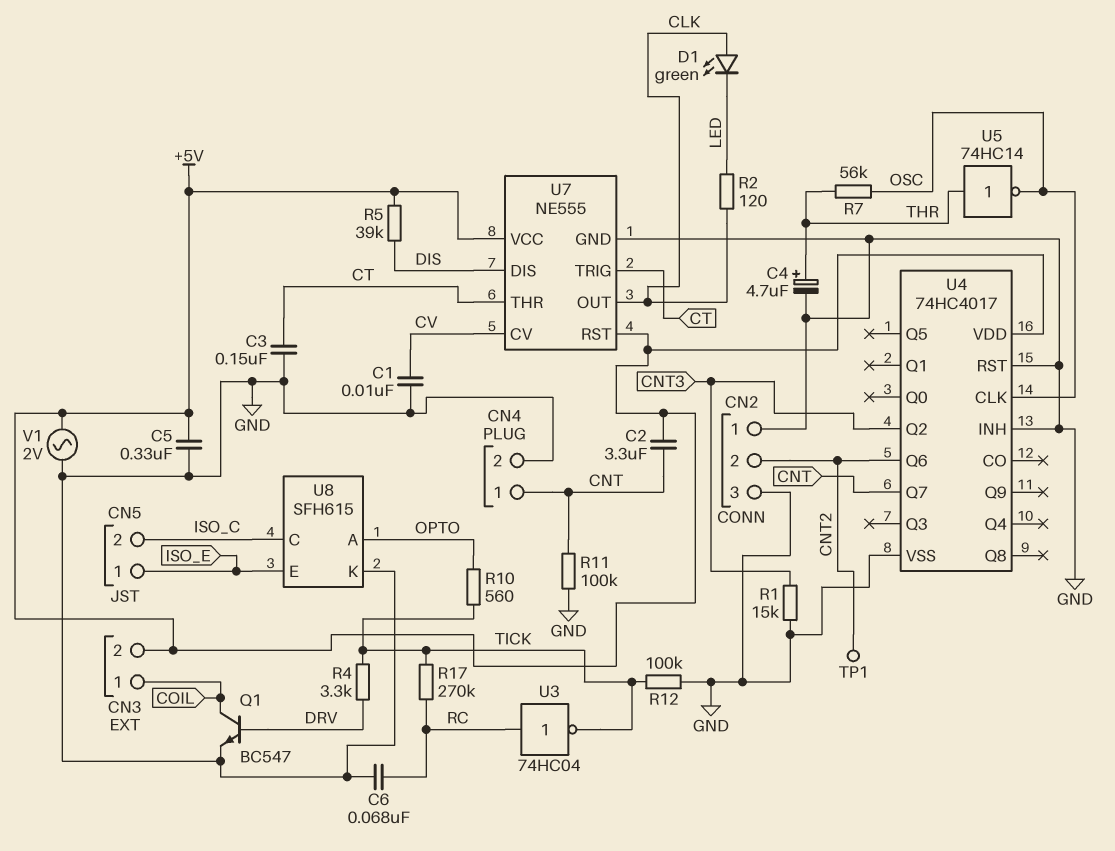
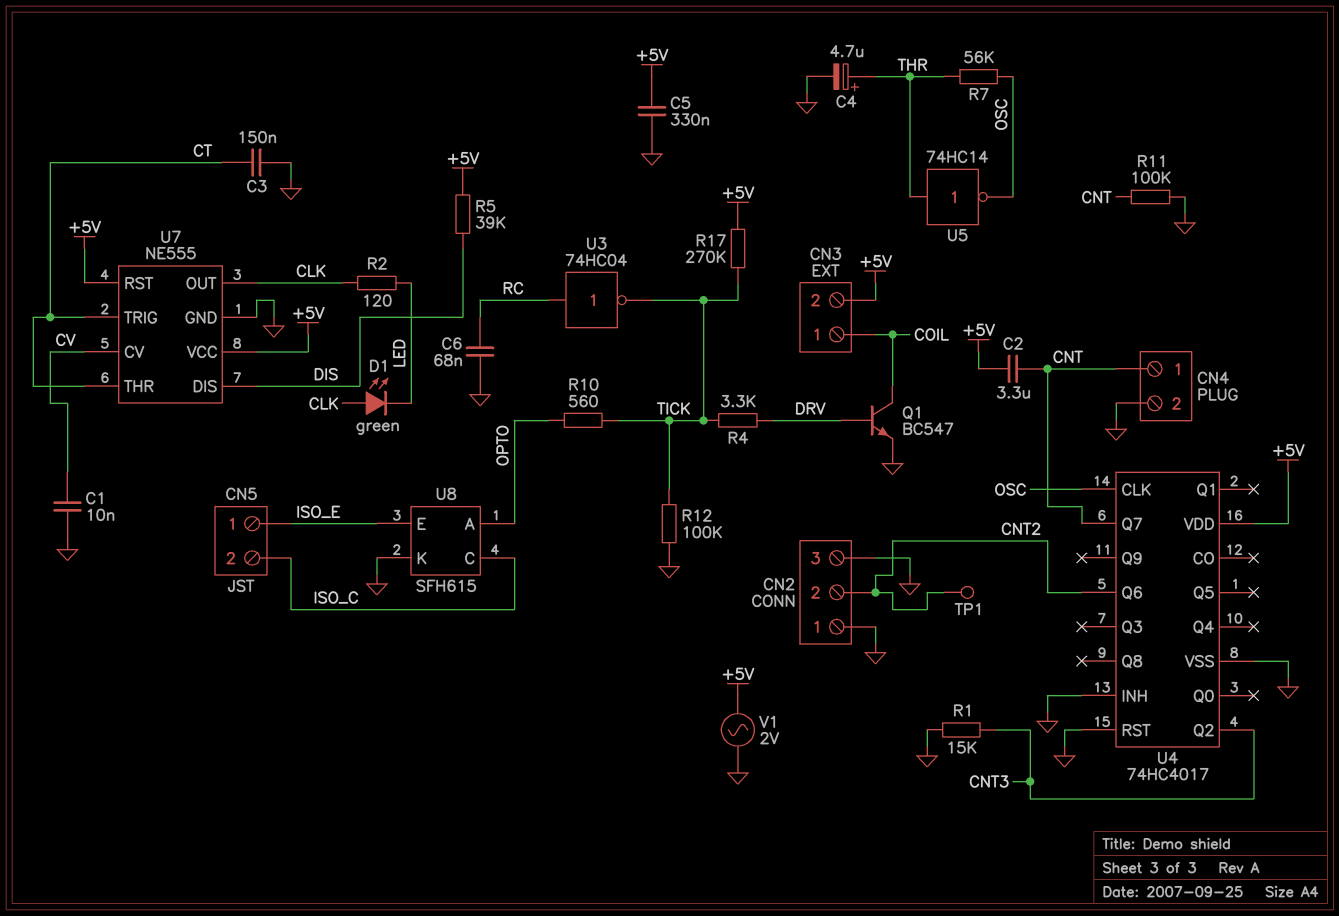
R17: 270k (RC, TICK) -> 270k (+5V, TICK)

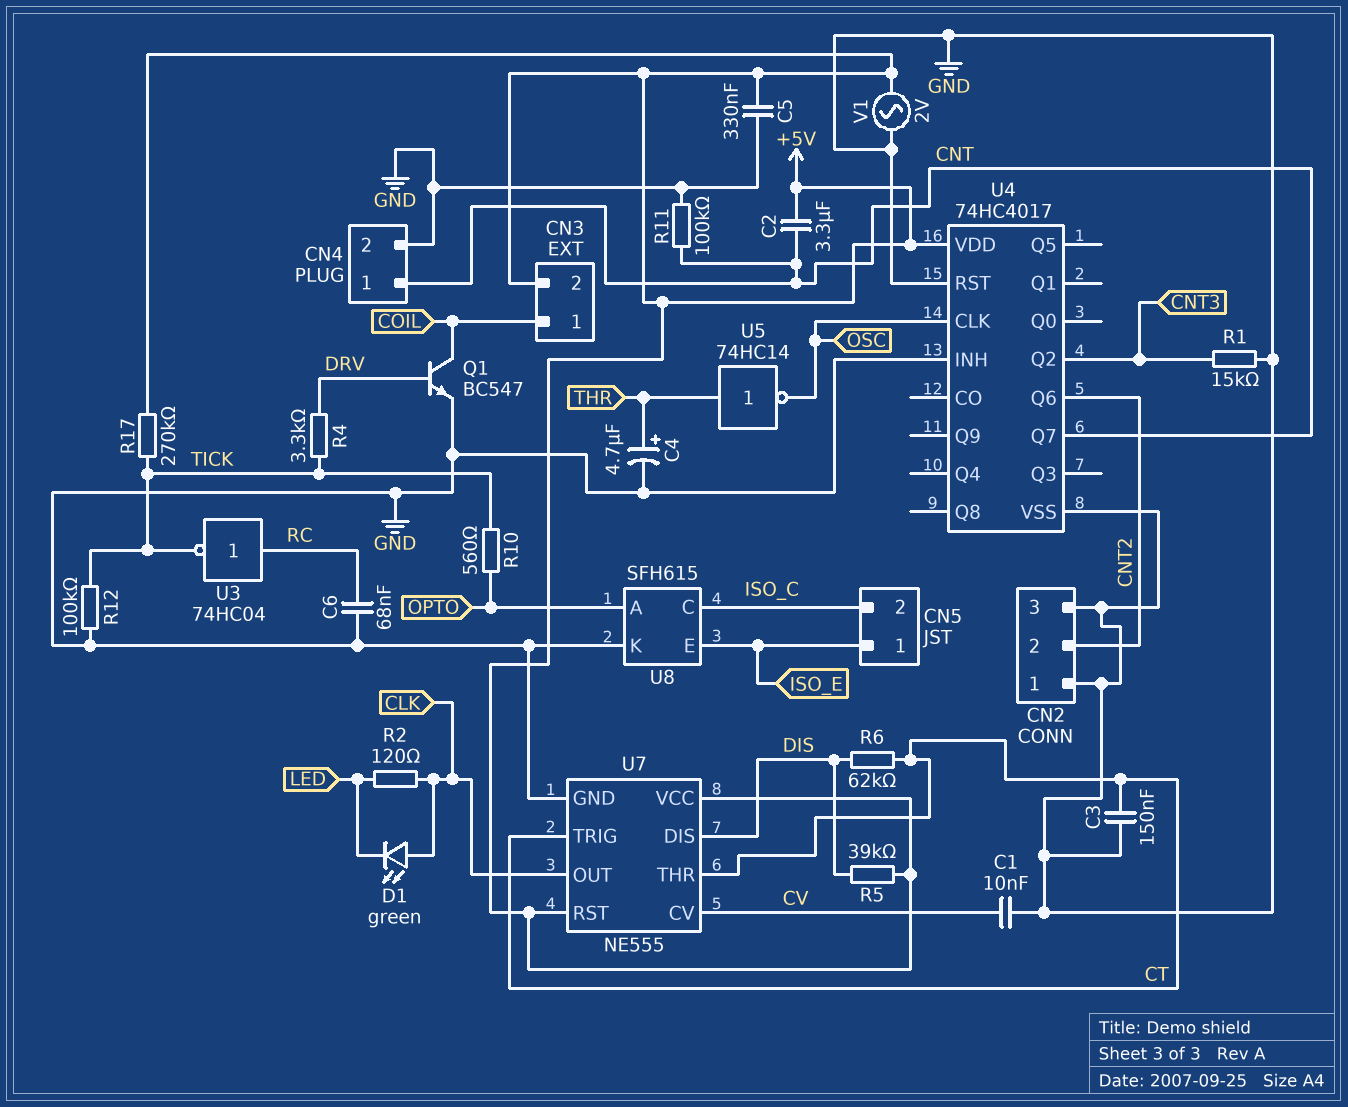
R6: none -> 62k (CT, DIS)
R7: 56k (OSC, THR) -> none
TP1: test point (CNT2) -> none

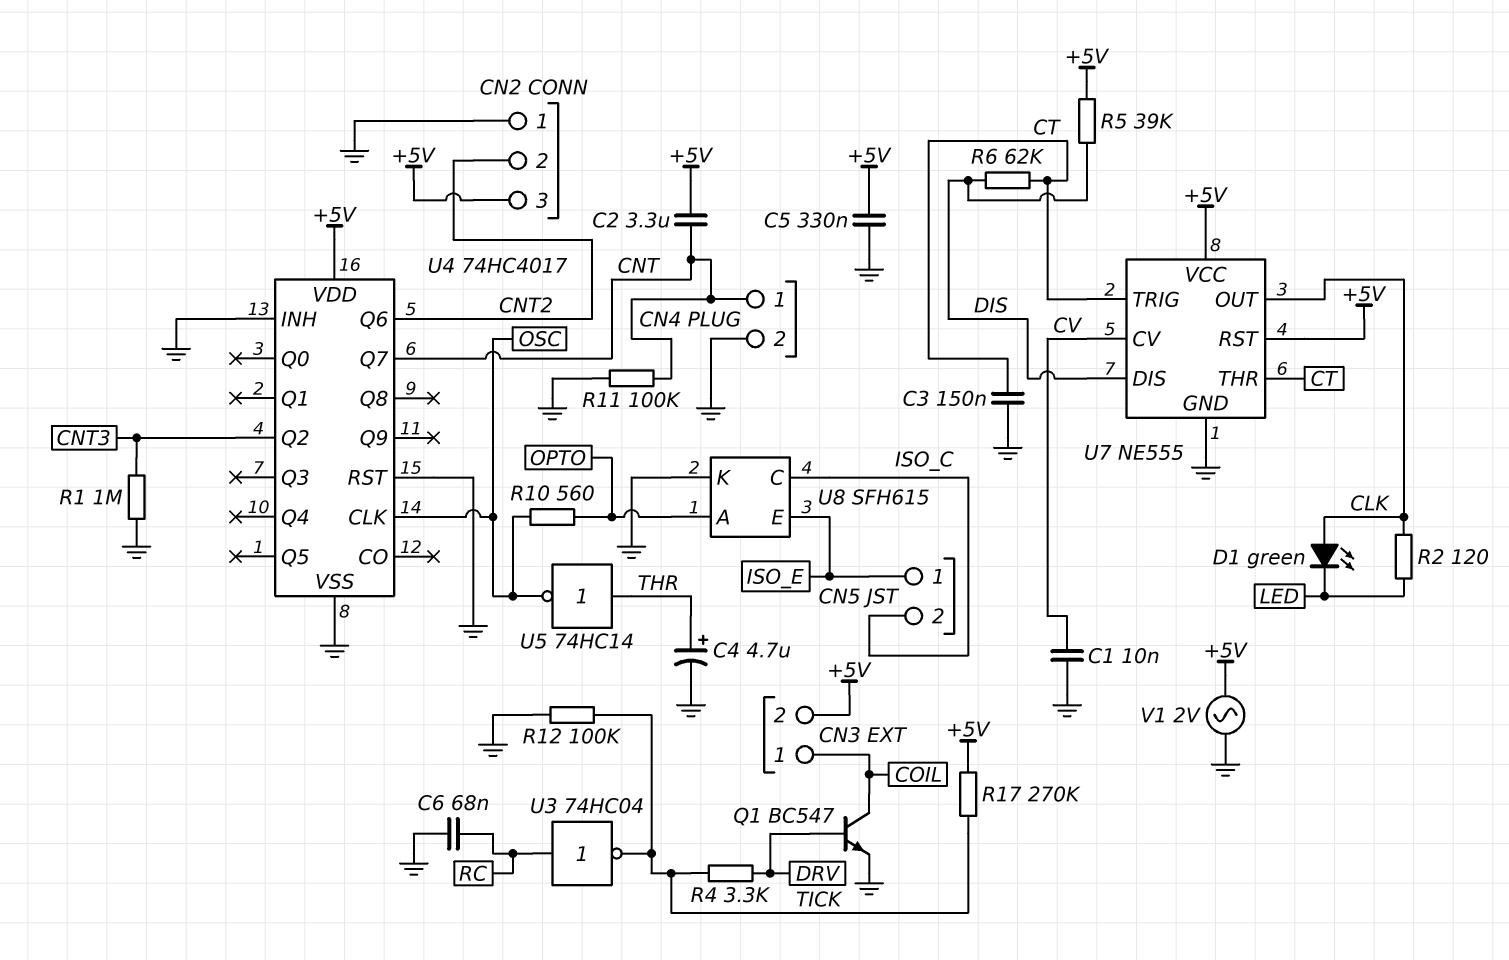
CN2 pin 3: GND -> +5V
R1: 15k (CNT3, GND) -> 1M (CNT3, GND)
R10: 560 (OPTO, TICK) -> 560 (OPTO, OSC)

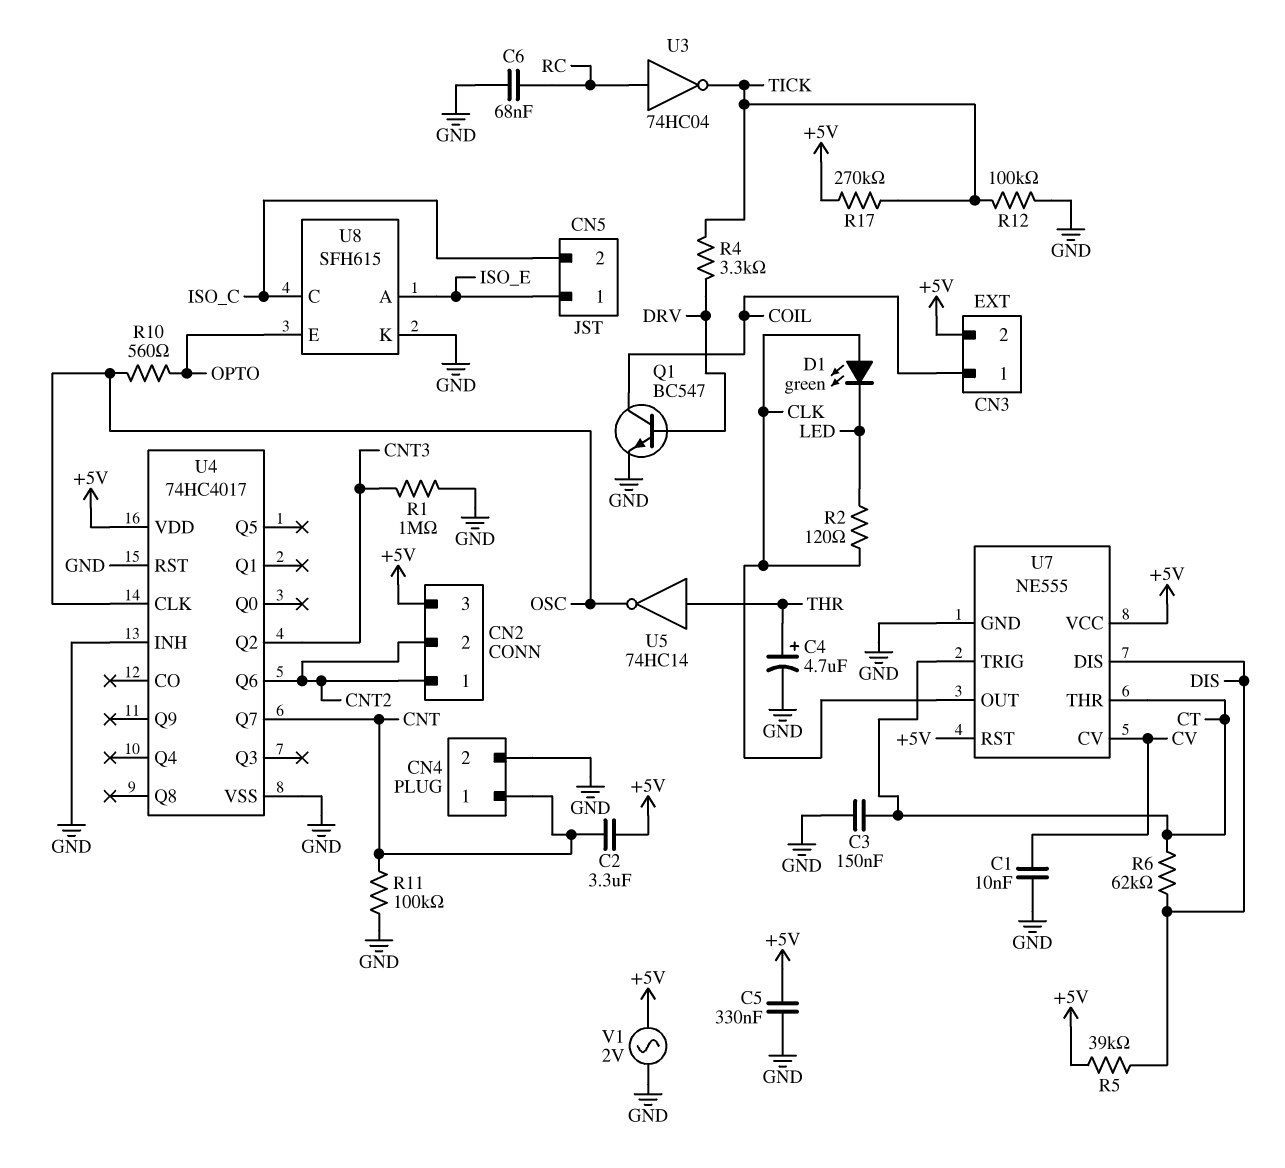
CN2 pin 1: GND -> CNT2
U8 pin A: OPTO -> ISO_E
U8 pin E: ISO_E -> OPTO

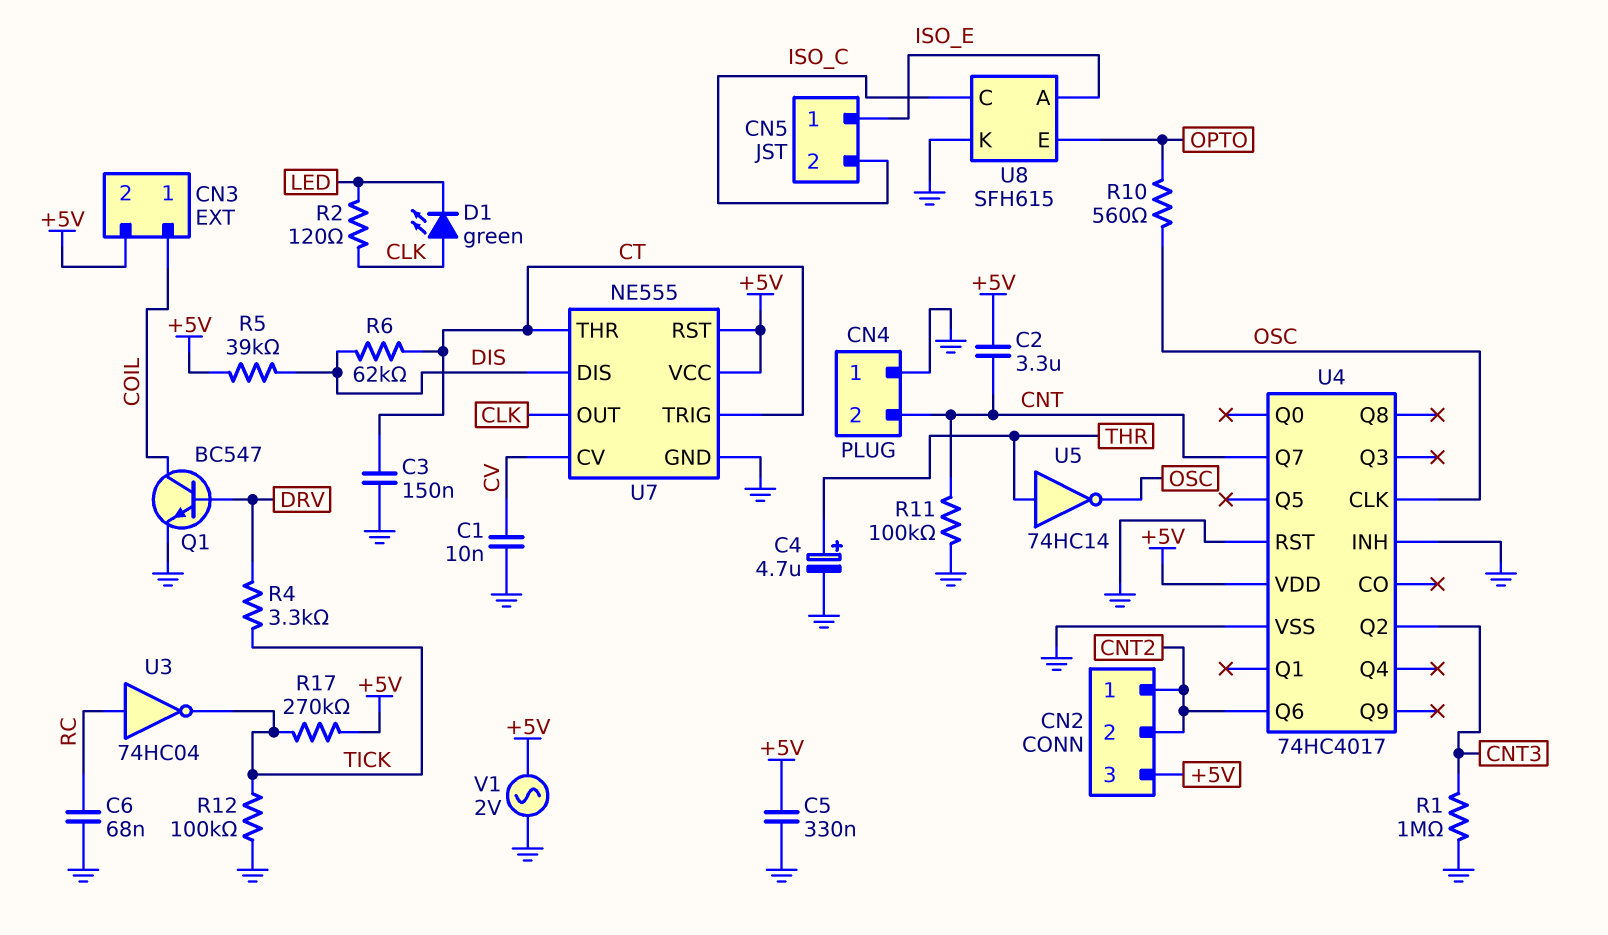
CN4 pin 1: CNT -> GND
CN4 pin 2: GND -> CNT

